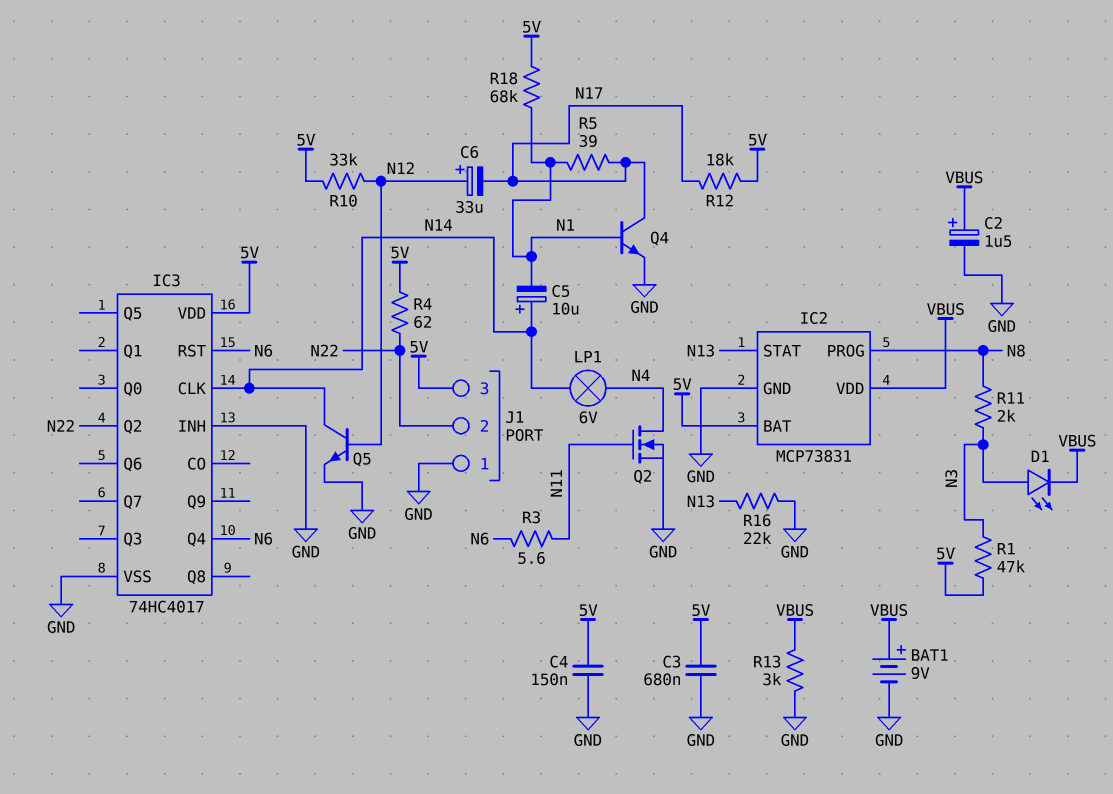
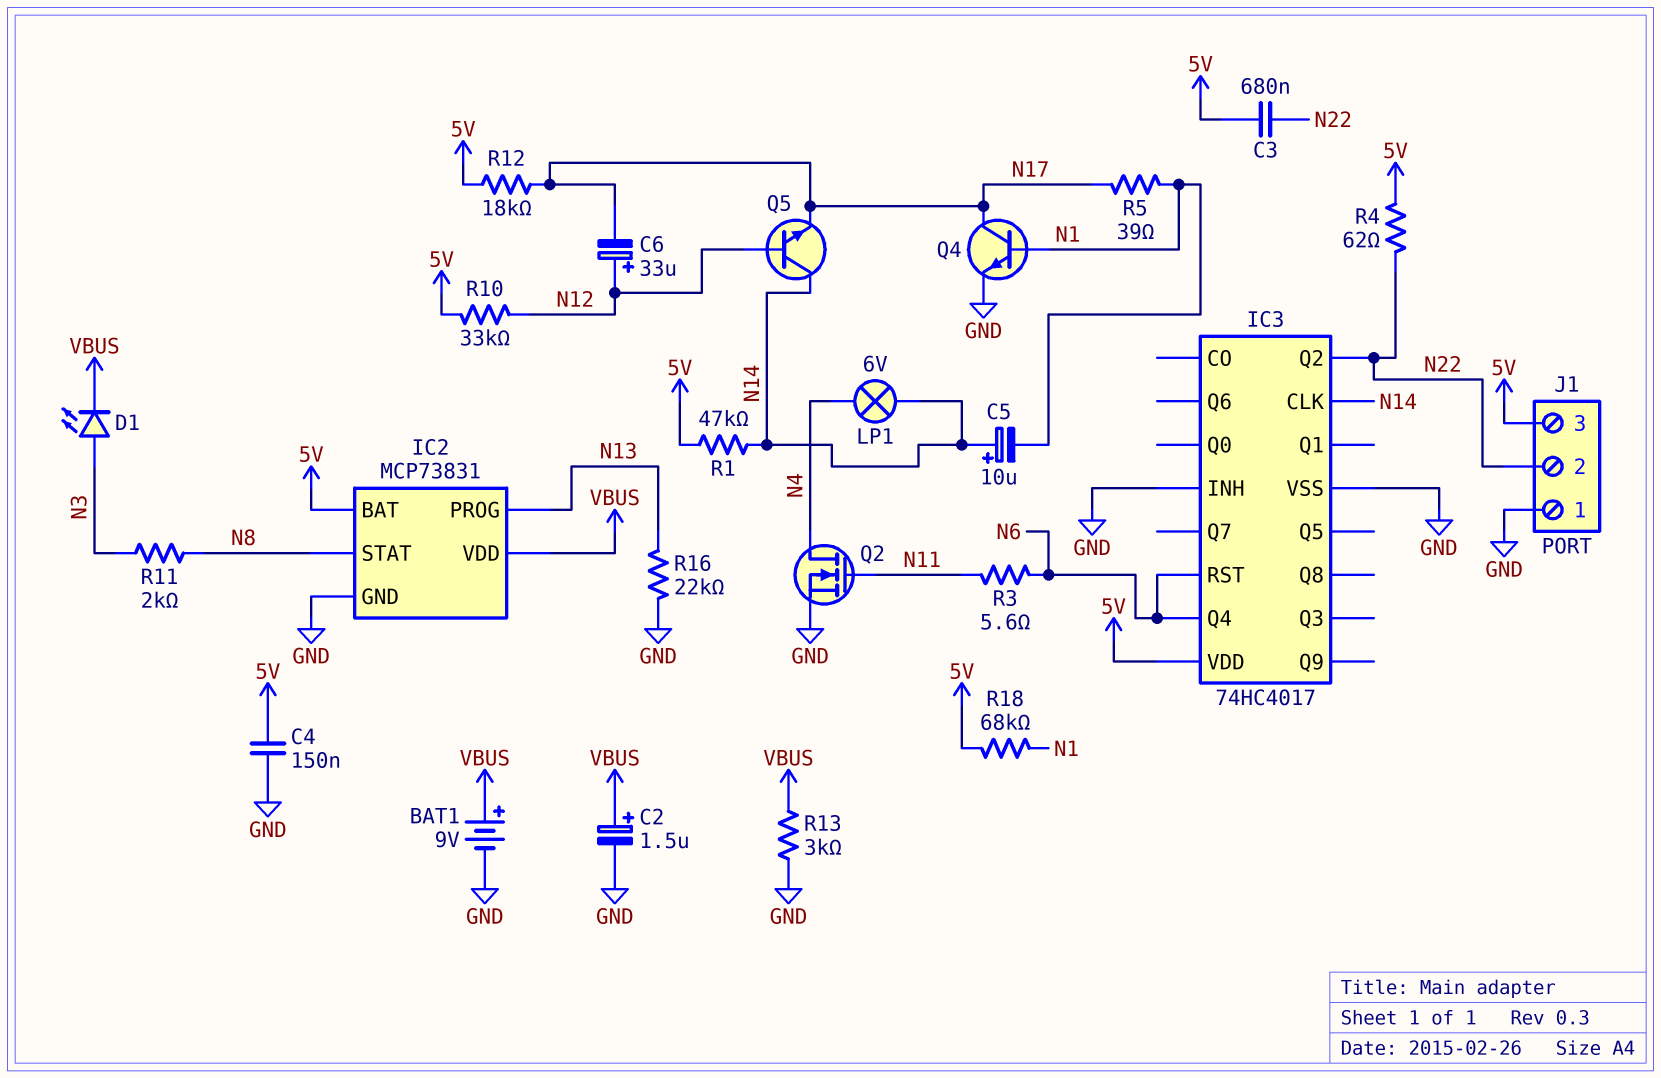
C3: 680nF (5V, GND) -> 680nF (5V, N22)
IC2 pin PROG: N8 -> N13
IC2 pin STAT: N13 -> N8
Q5: NPN (B N12, C N14, E GND) -> NPN (B N12, C N14, E N17)
R1: 47k (5V, N3) -> 47k (5V, N14)

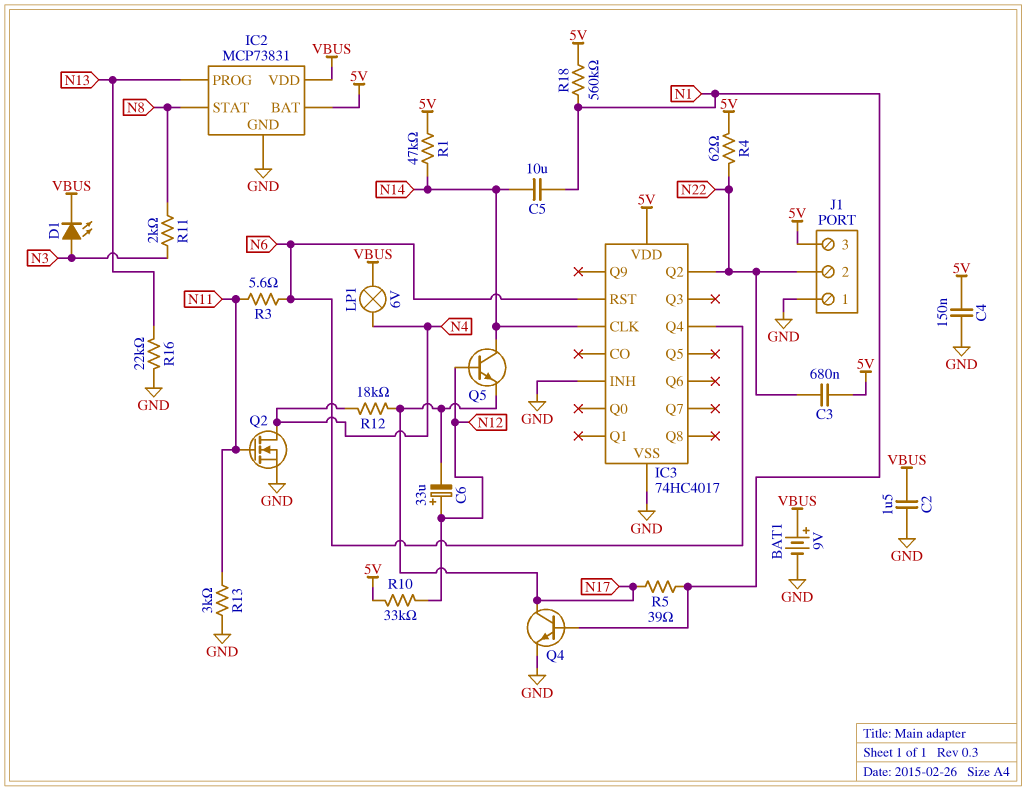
C2: 1.5uF (plus VBUS, minus GND) -> 1.5uF (GND, VBUS)
C5: 10uF (plus N14, minus N1) -> 10uF (N1, N14)
LP1: lamp 6V (N4, N14) -> lamp 6V (N4, VBUS)
R12: 18k (5V, N17) -> 18k (N4, N17)
R13: 3k (GND, VBUS) -> 3k (GND, N11)
R18: 68k (5V, N1) -> 560k (5V, N1)

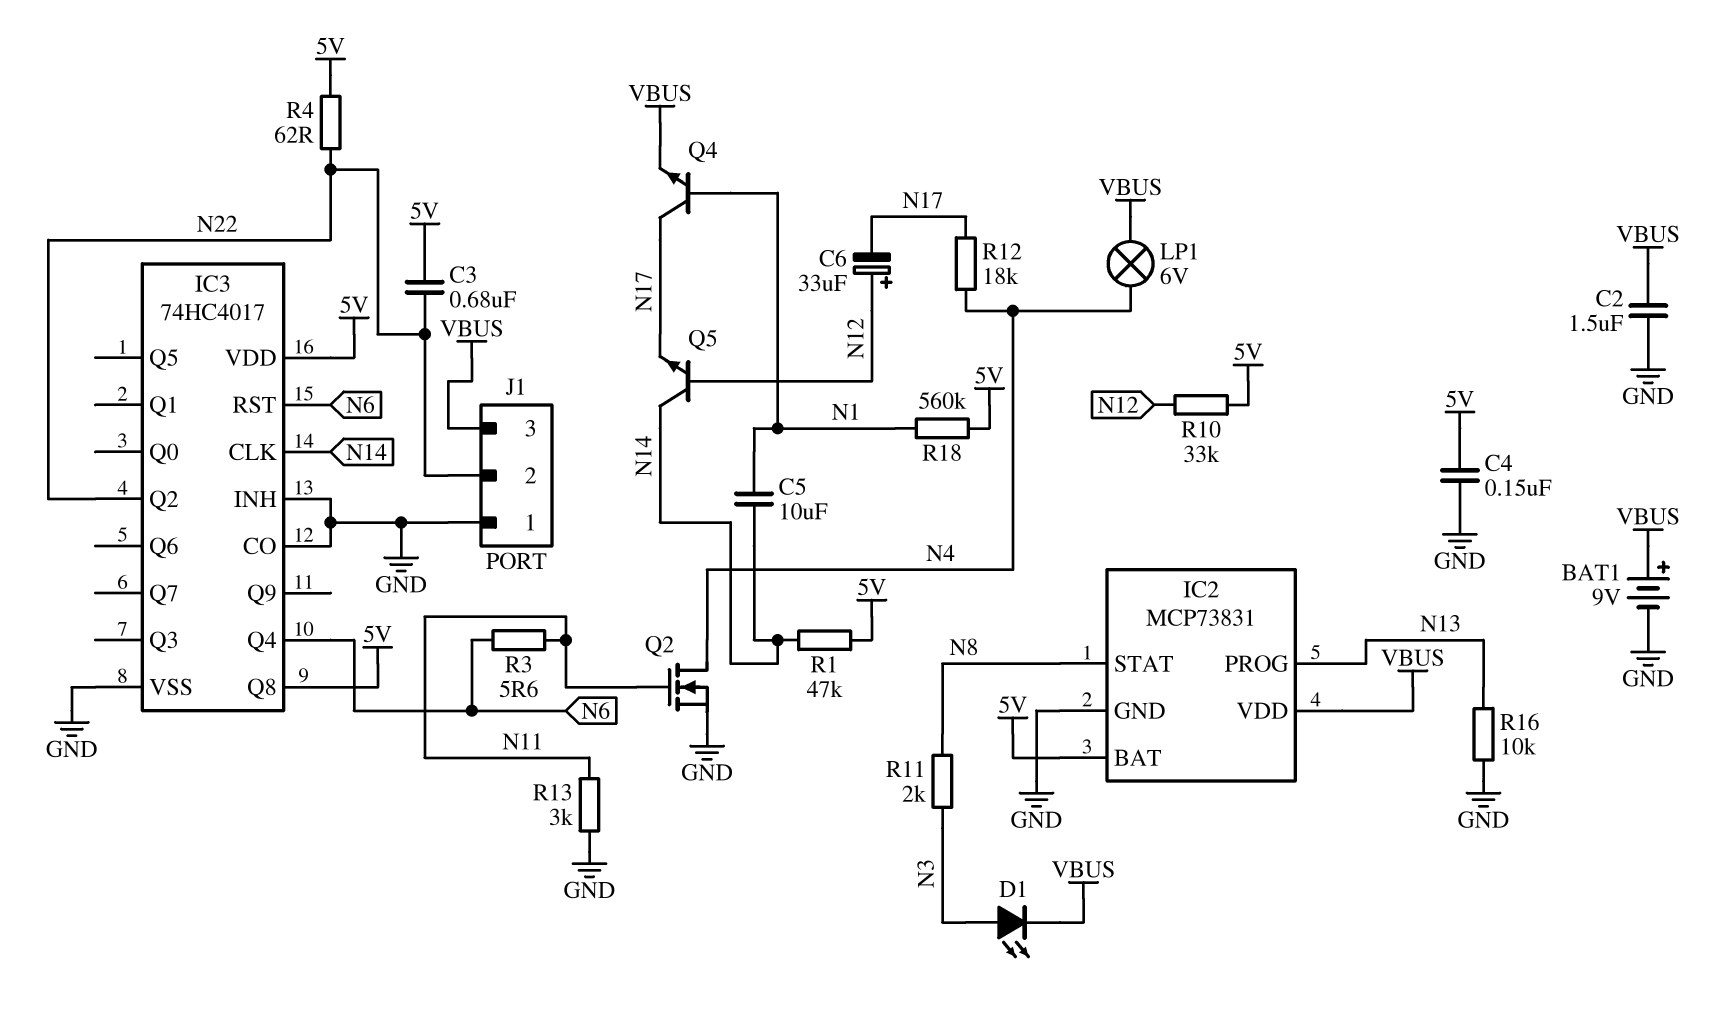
IC3 pin CO: none -> GND
IC3 pin Q8: none -> 5V
J1 pin 3: 5V -> VBUS
Q4: NPN (B N1, C N17, E GND) -> NPN (B N1, C N17, E VBUS)
R5: 39 (N1, N17) -> none
R16: 22k (GND, N13) -> 10k (GND, N13)

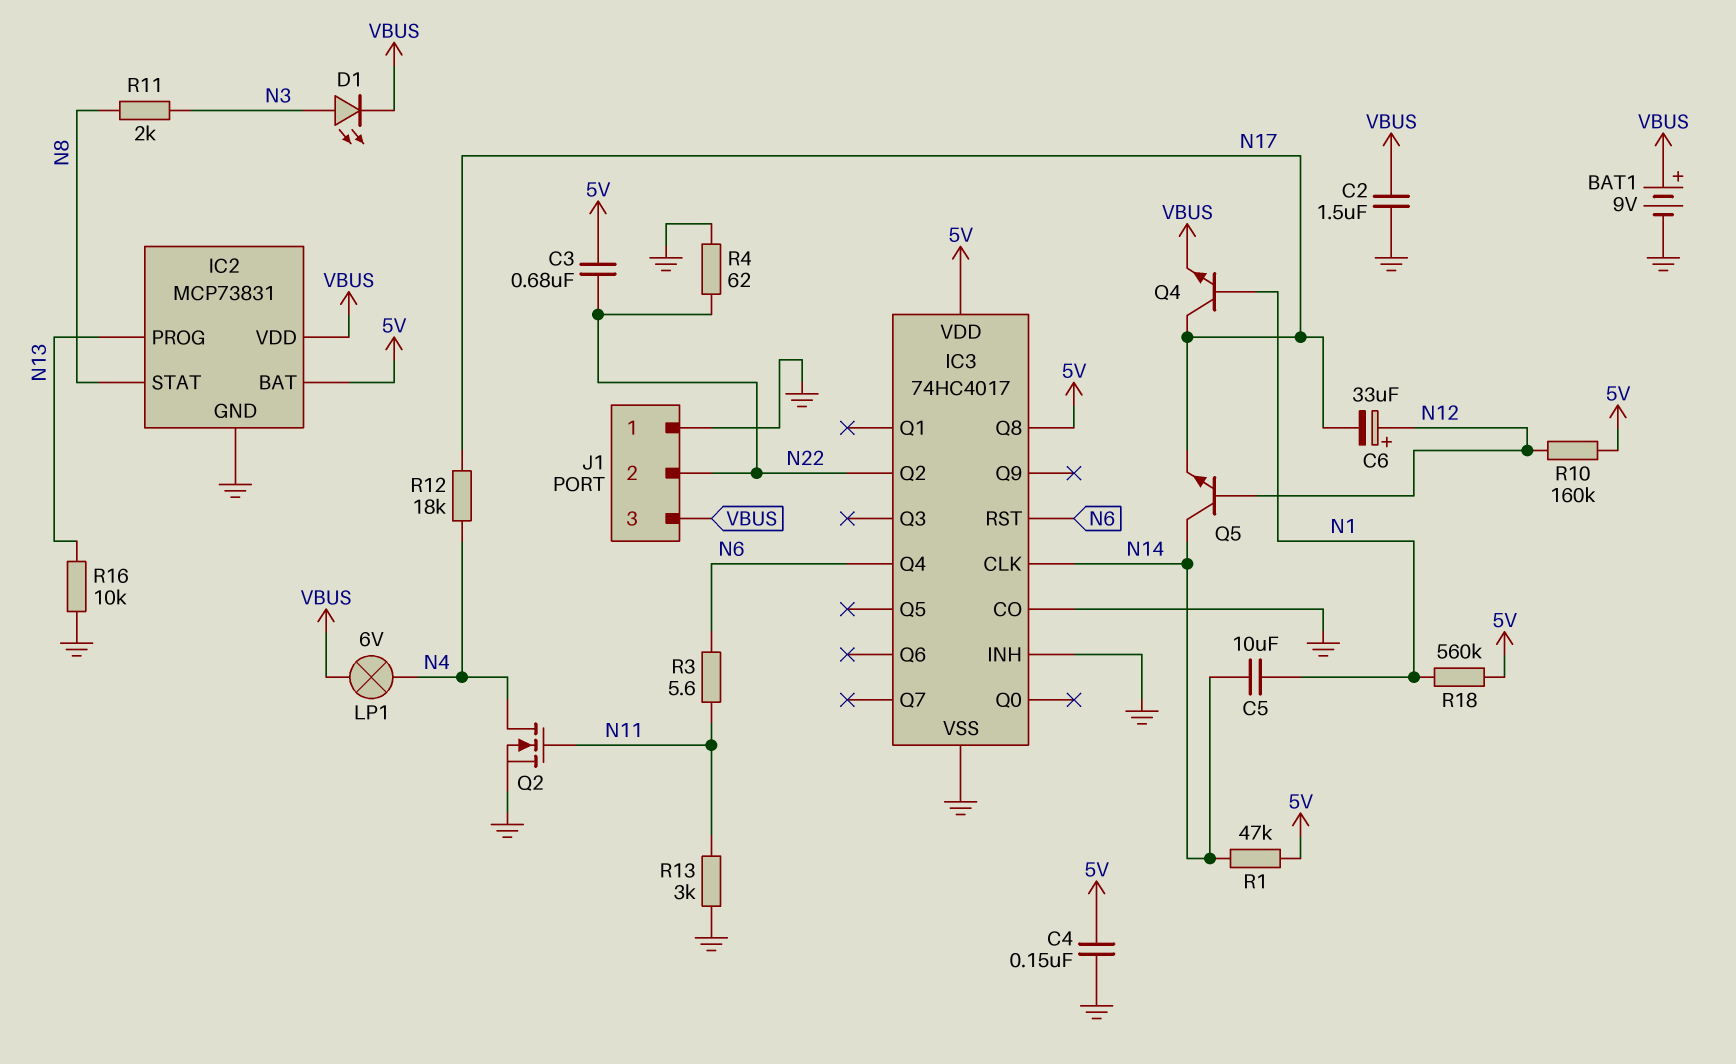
R4: 62 (5V, N22) -> 62 (GND, N22)
R10: 33k (5V, N12) -> 160k (5V, N12)

